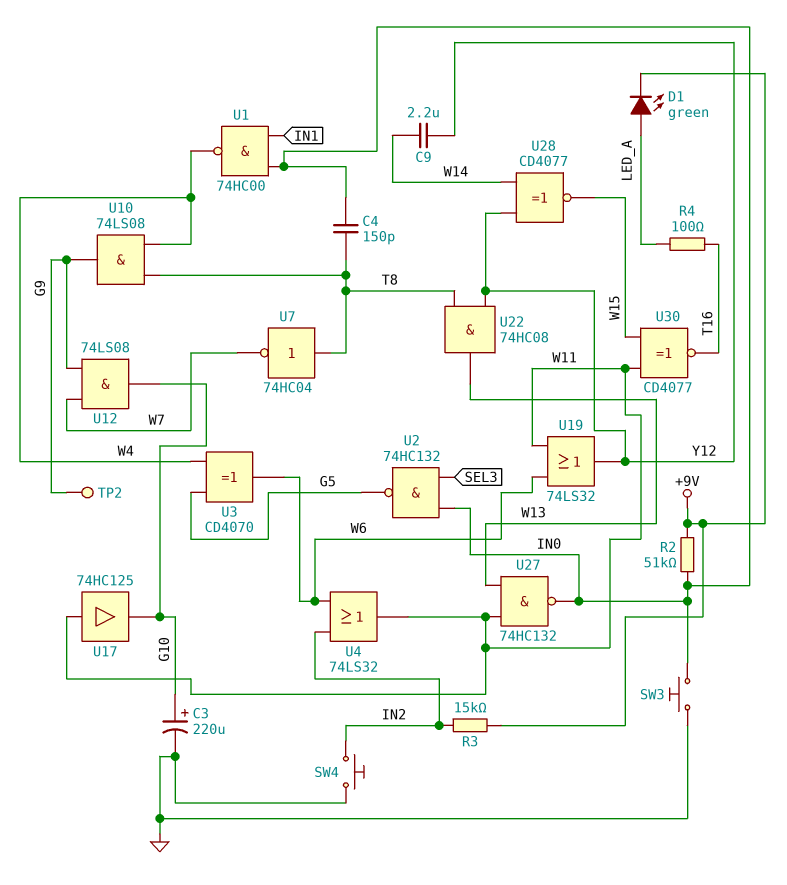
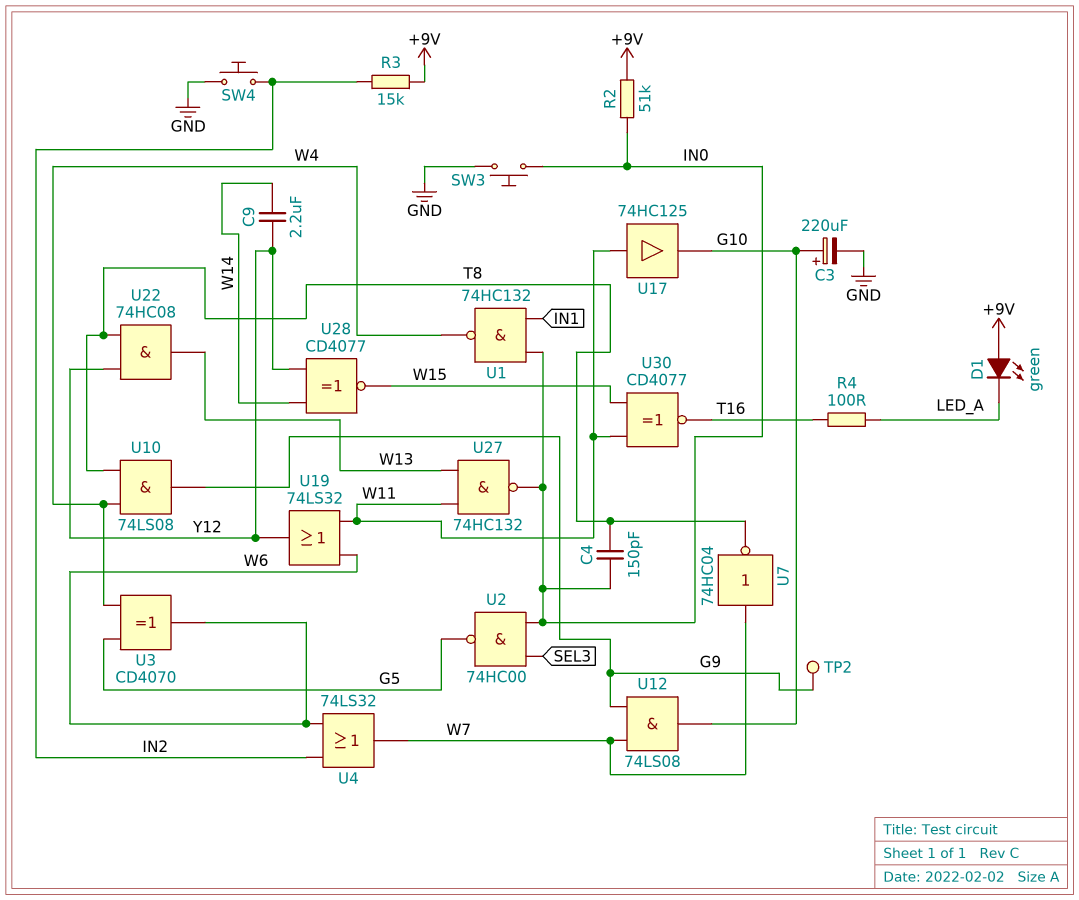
D1: LED green (A LED_A, K +9V) -> LED green (A +9V, K LED_A)
U1: NAND 74HC00 (in IN0, in IN1, out W4) -> NAND 74HC132 (in IN0, in IN1, out W4)
U2: NAND 74HC132 (in IN0, in SEL3, out G5) -> NAND 74HC00 (in IN0, in SEL3, out G5)
U4: OR 74LS32 (in IN2, in W6, out W11) -> OR 74LS32 (in IN2, in W6, out W7)
U7: NOT 74HC04 (in T8, out W7) -> NOT 74HC04 (in W7, out T8)

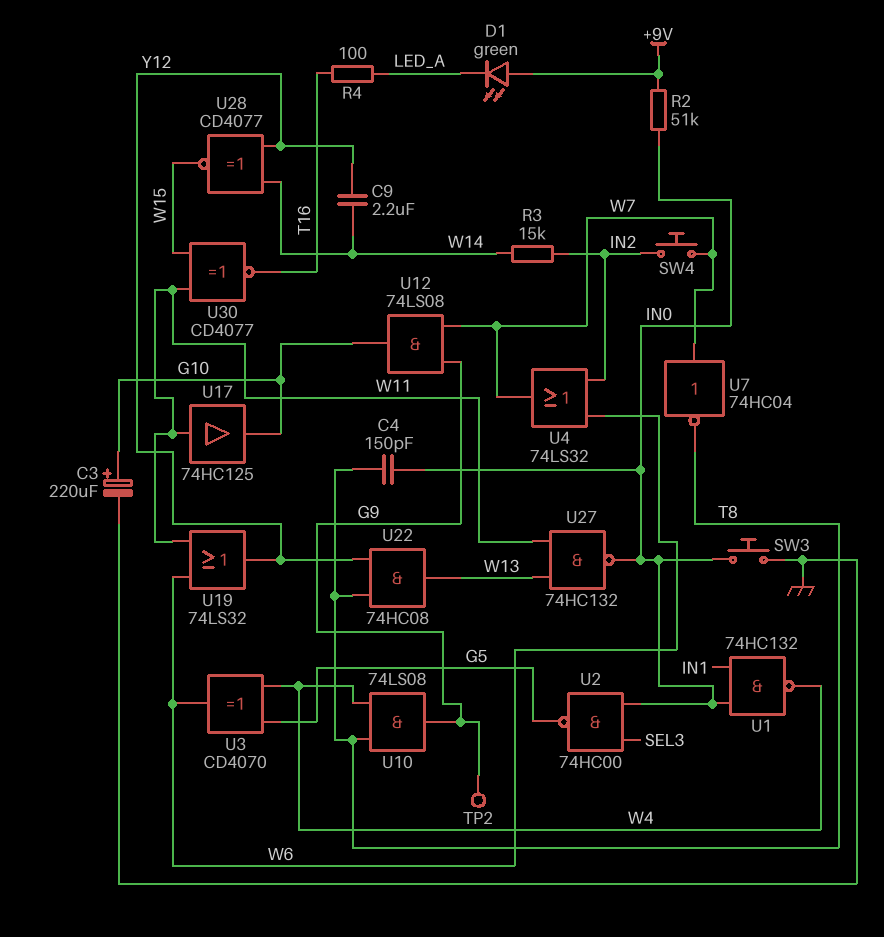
R3: 15k (+9V, IN2) -> 15k (IN2, W14)
SW4: button (GND, IN2) -> button (IN2, W7)

